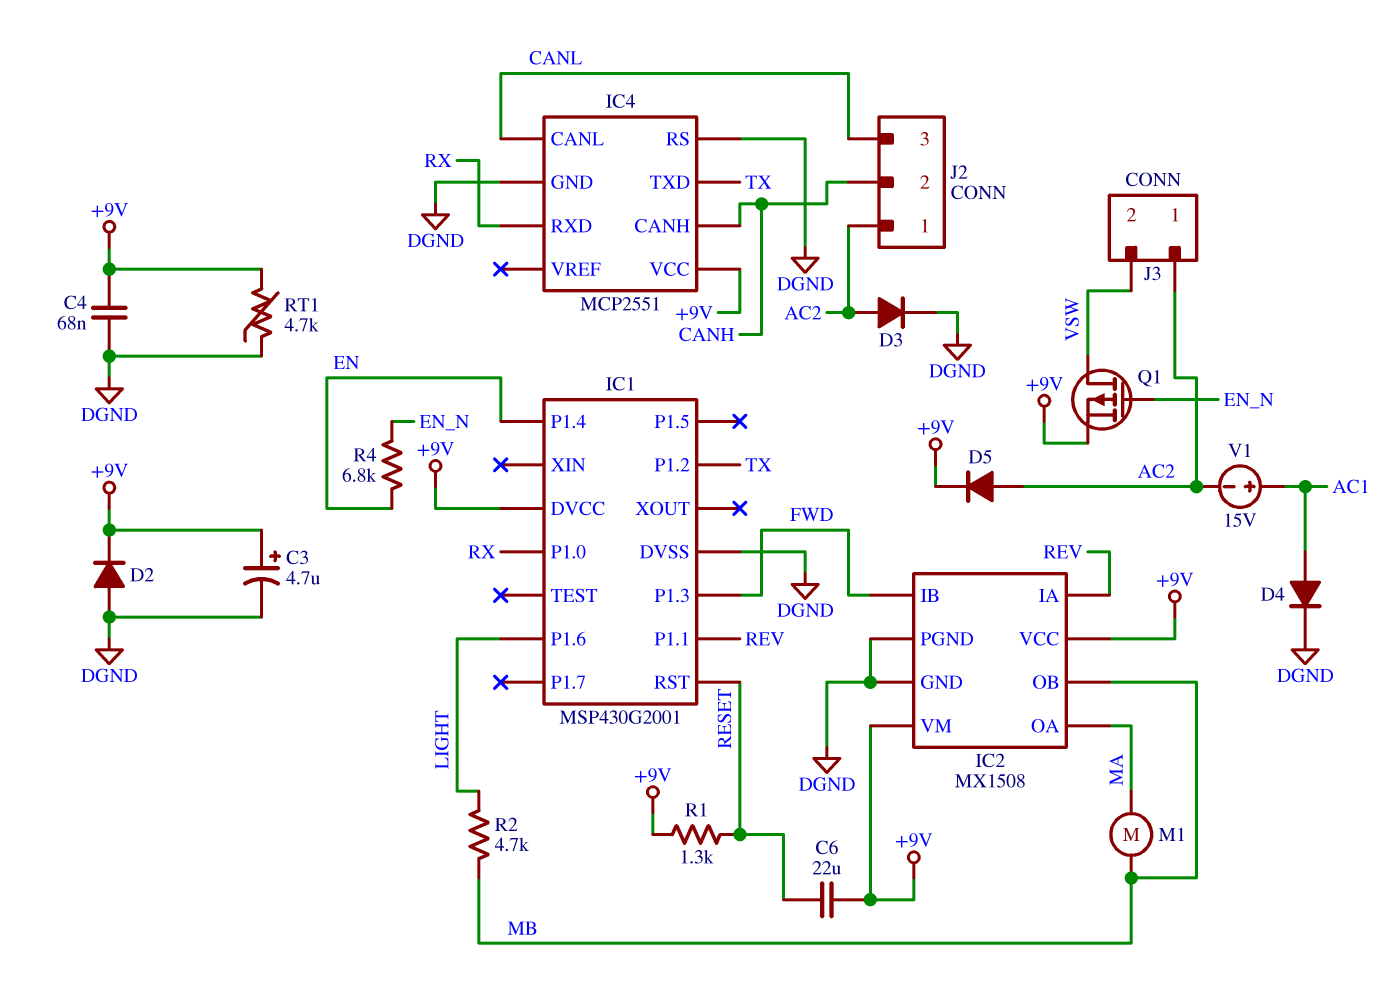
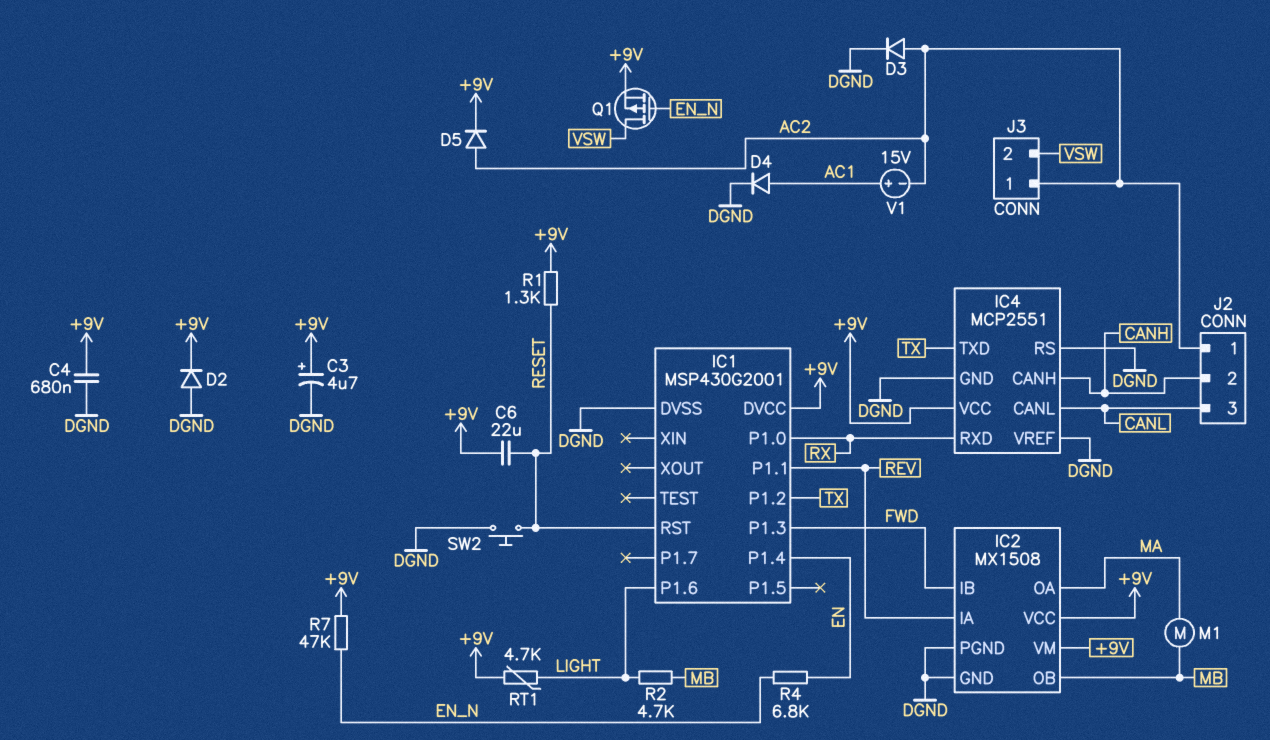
C4: 68nF (+9V, DGND) -> 680nF (+9V, DGND)
IC4 pin VREF: none -> DGND
R7: none -> 47k (+9V, EN_N)
RT1: 4.7k (+9V, DGND) -> 4.7k (+9V, LIGHT)
SW2: none -> button (DGND, RESET)

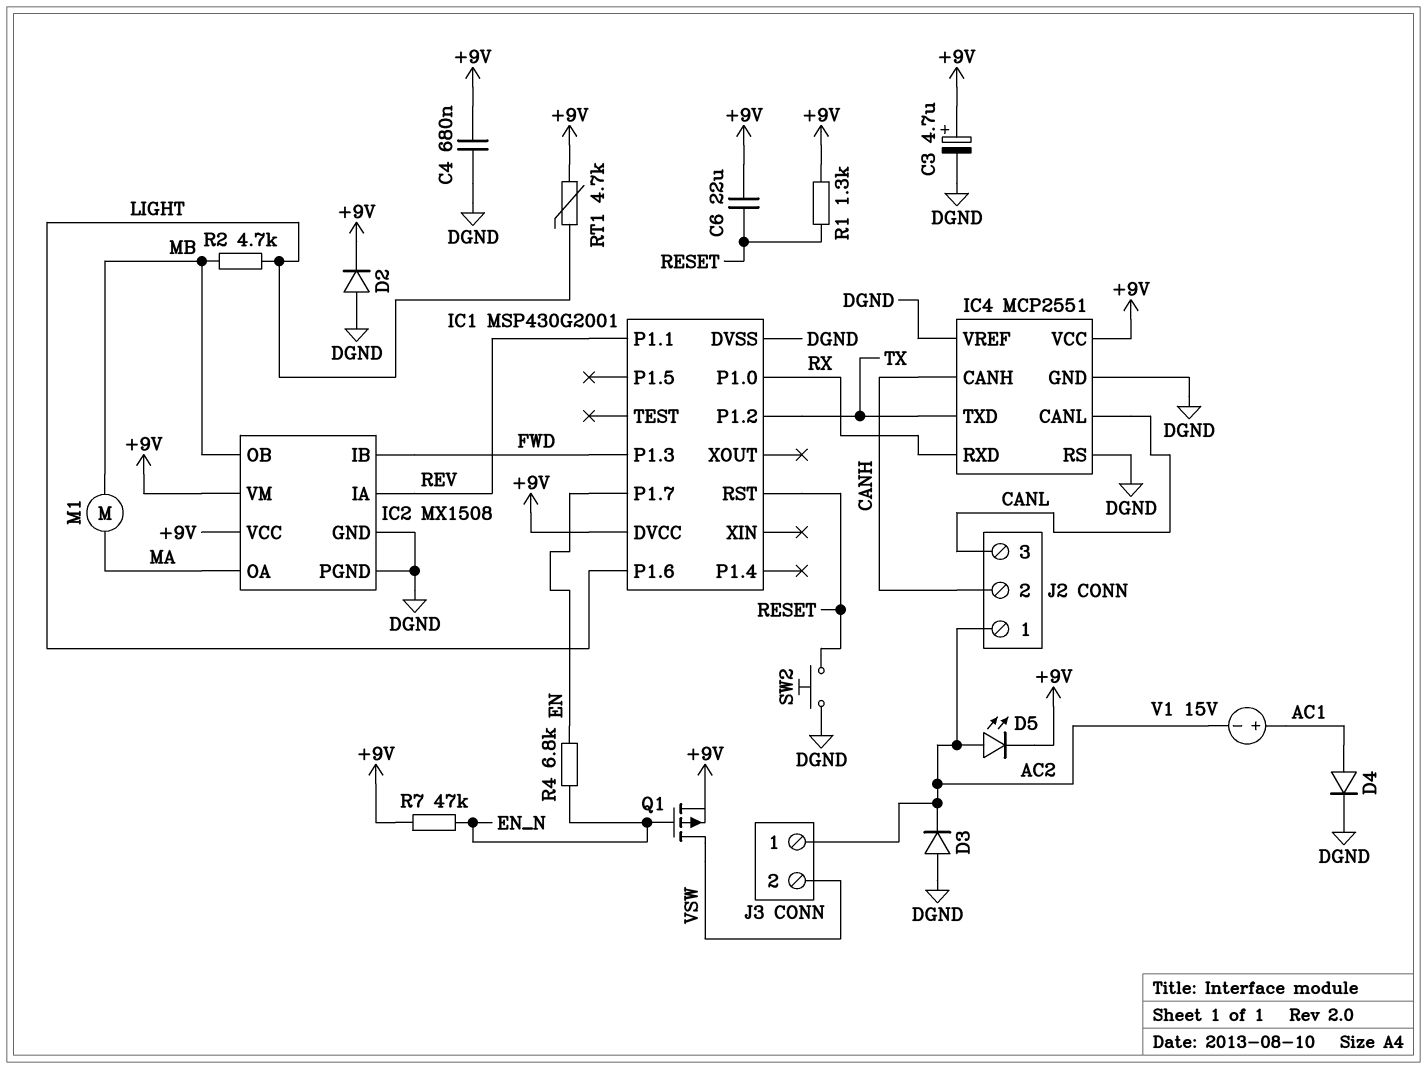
D3: diode (A AC2, K DGND) -> diode (A DGND, K AC2)
D5: diode (A AC2, K +9V) -> LED (A AC2, K +9V)
IC1 pin P1.4: EN -> none
IC1 pin P1.7: none -> EN

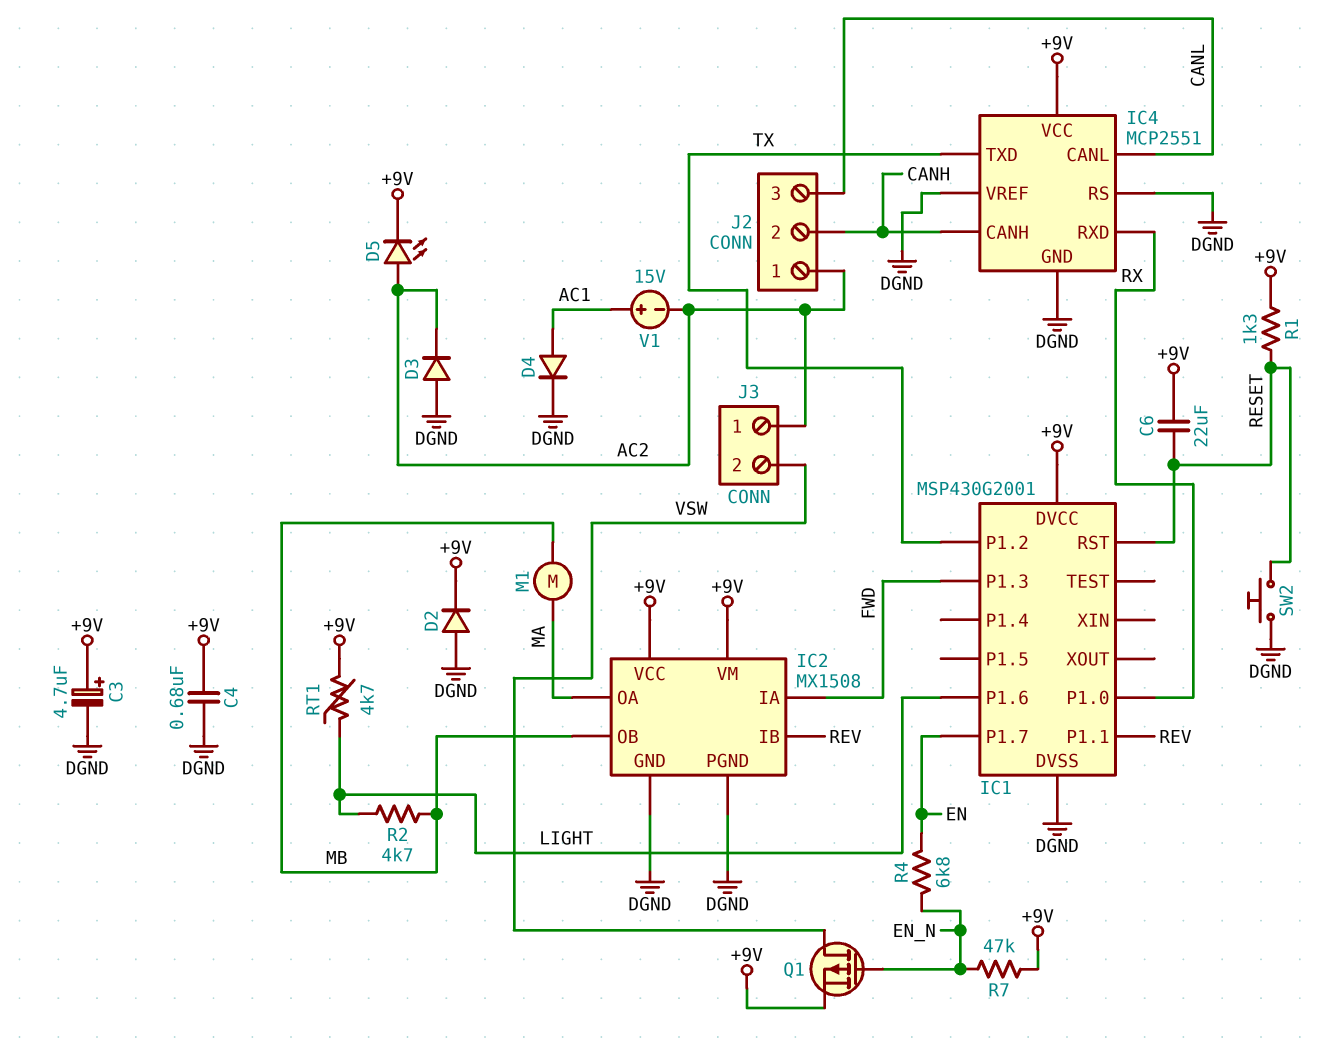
IC2 pin IA: REV -> FWD
IC2 pin IB: FWD -> REV

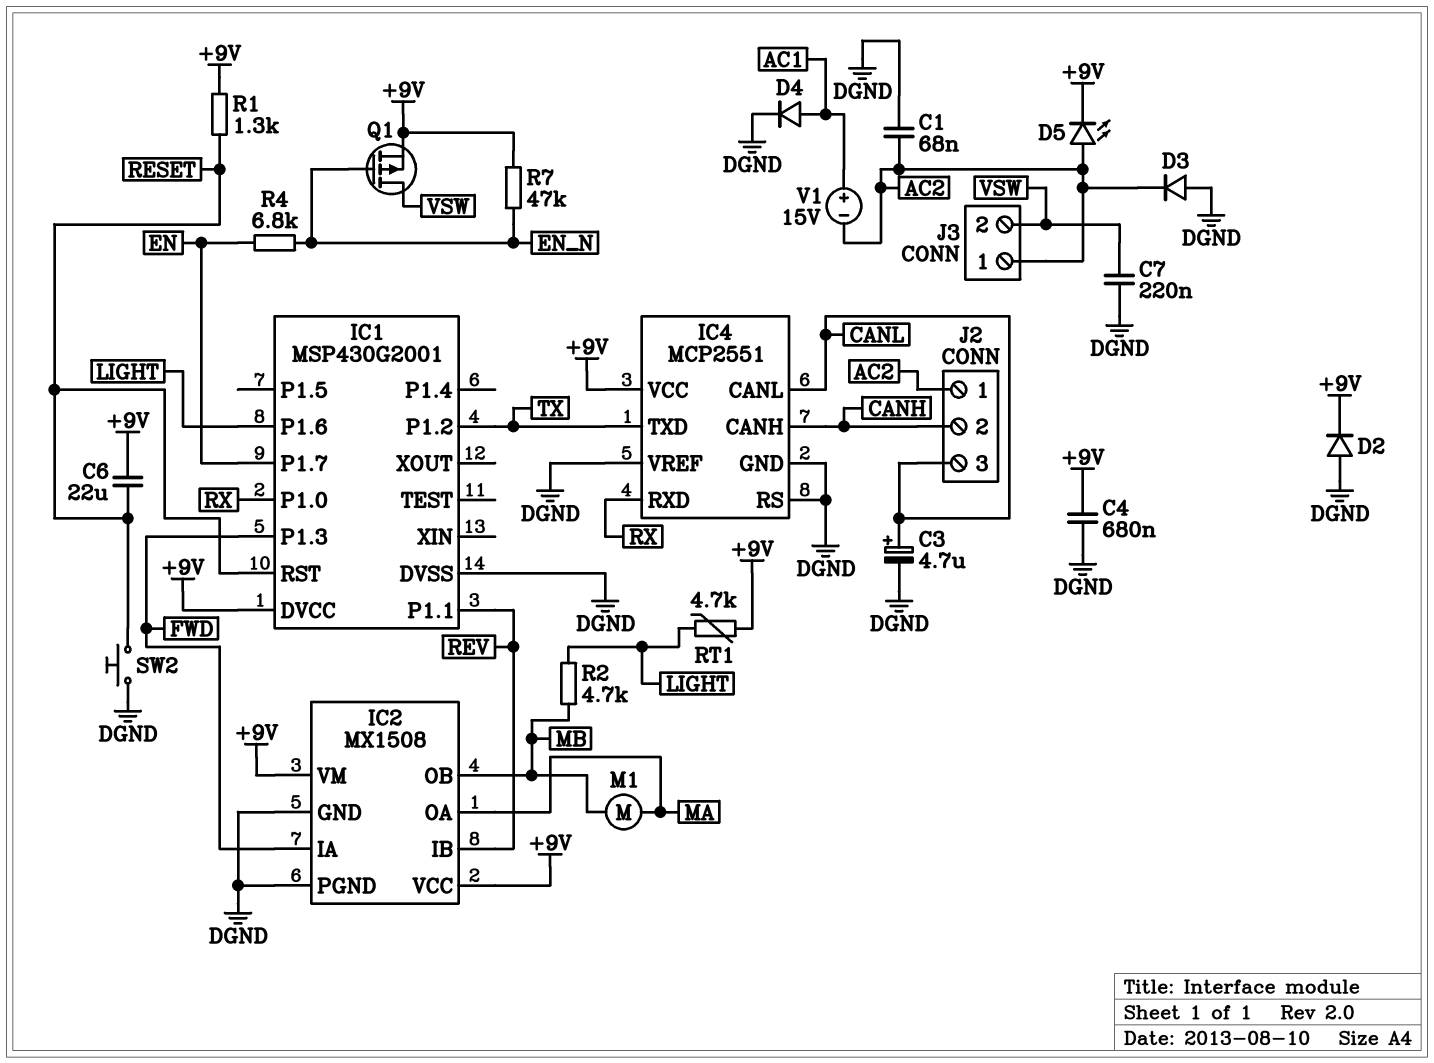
C1: none -> 68nF (AC2, DGND)
C3: 4.7uF (plus +9V, minus DGND) -> 4.7uF (plus CANL, minus DGND)
C7: none -> 220nF (DGND, VSW)

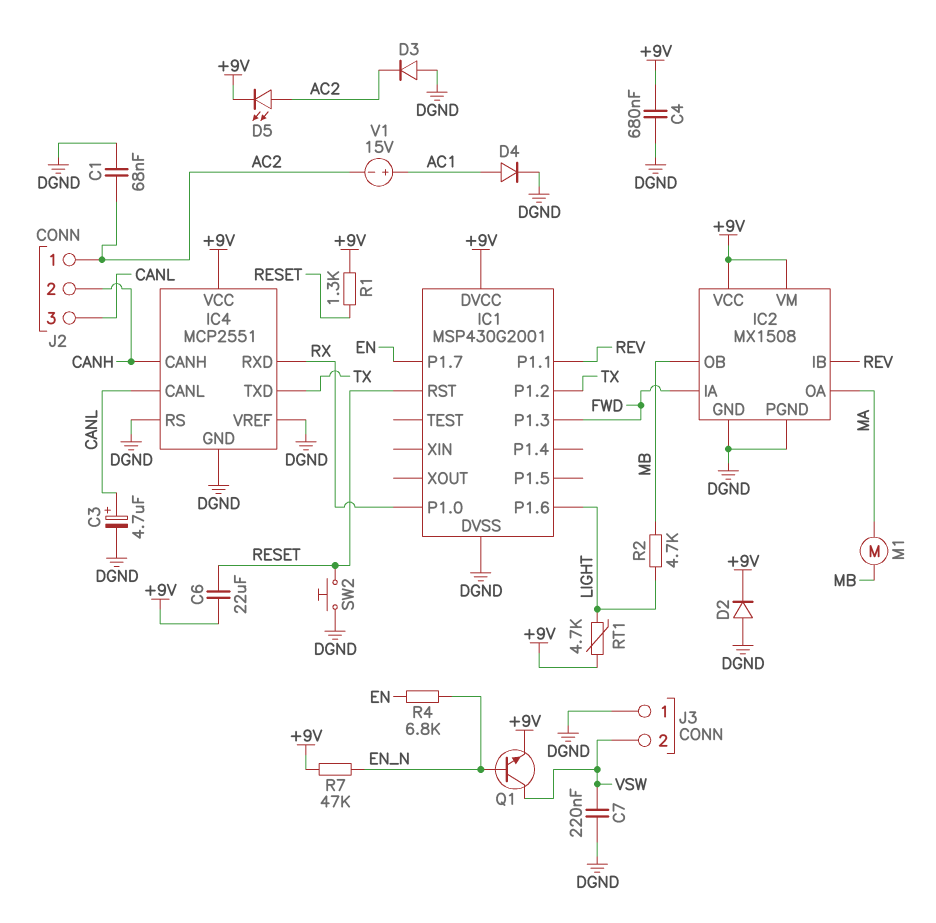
J3 pin 1: AC2 -> DGND
Q1: PMOS (G EN_N, D VSW, S +9V) -> NPN (B EN_N, C VSW, E +9V)

